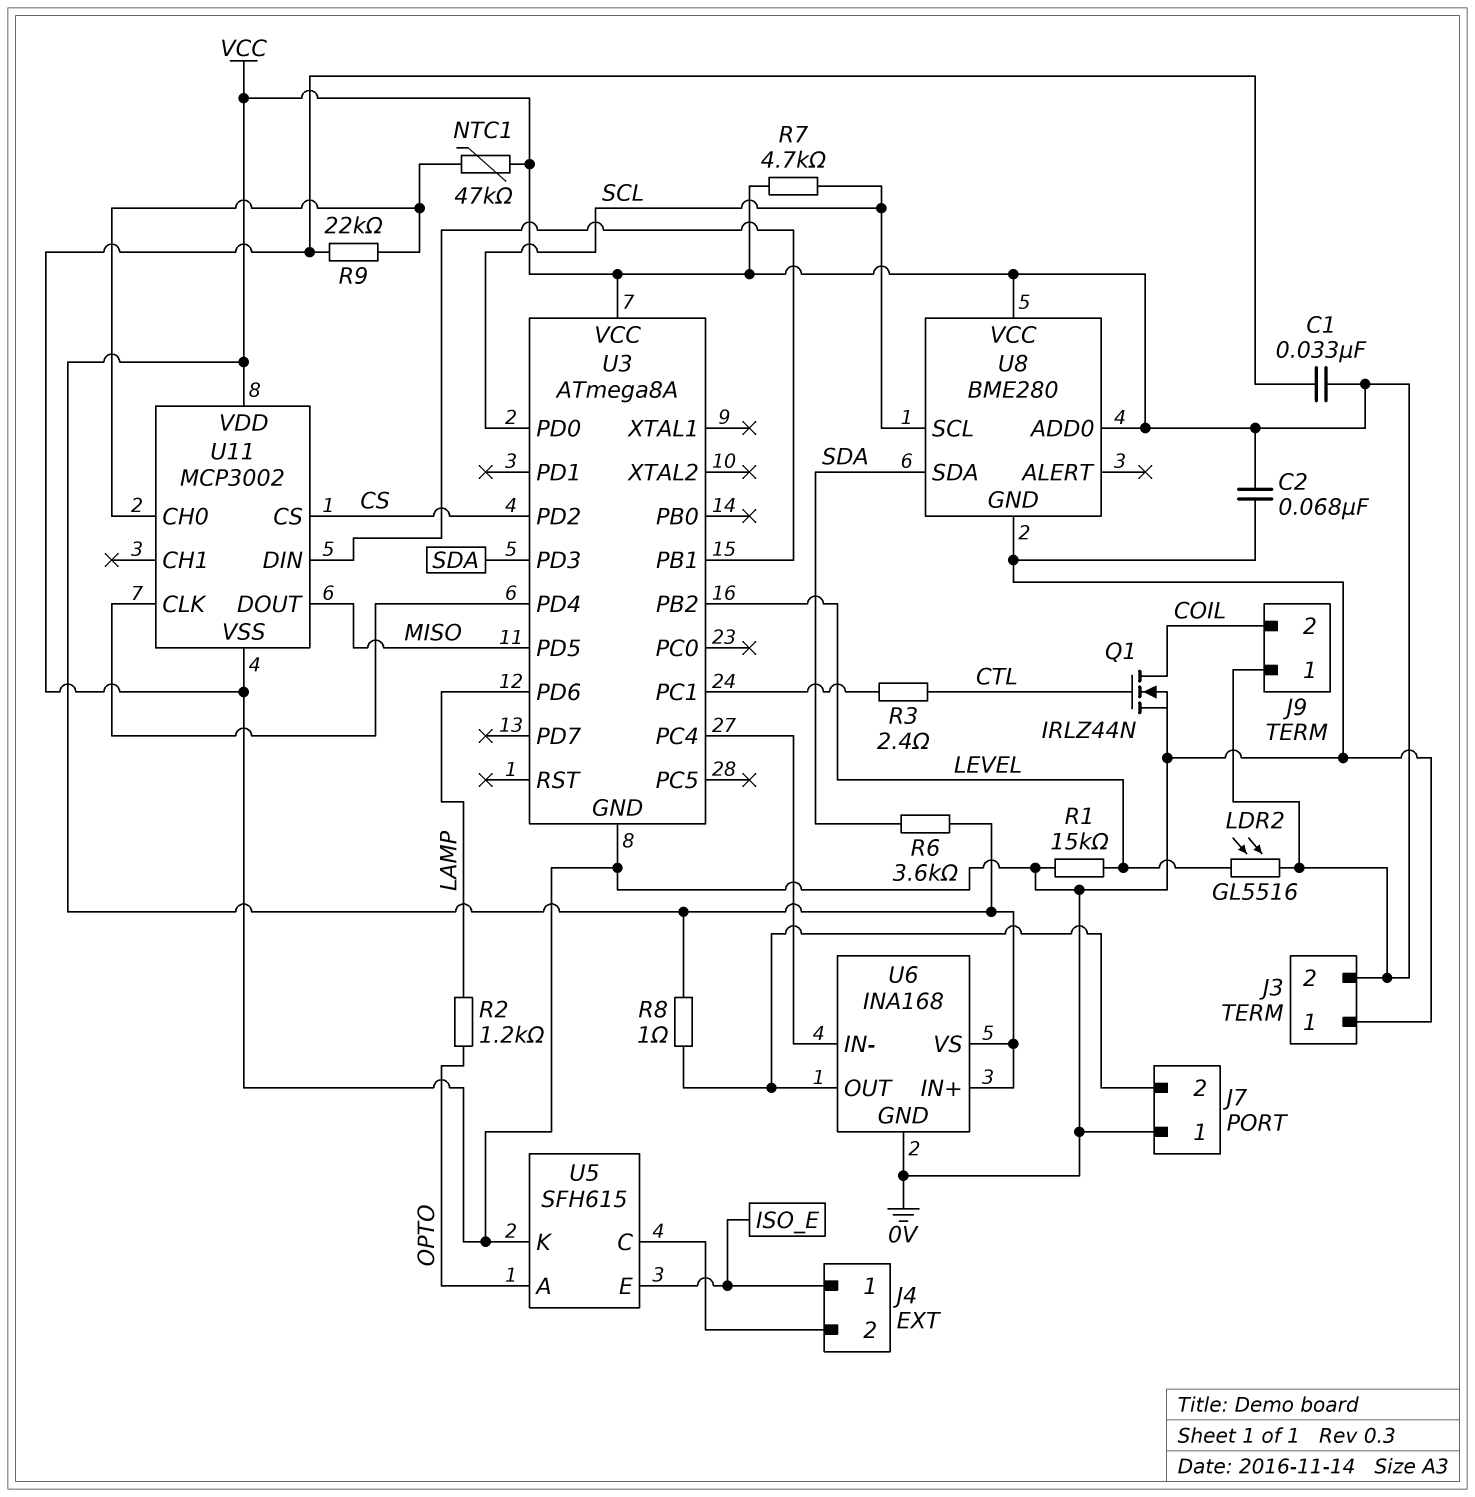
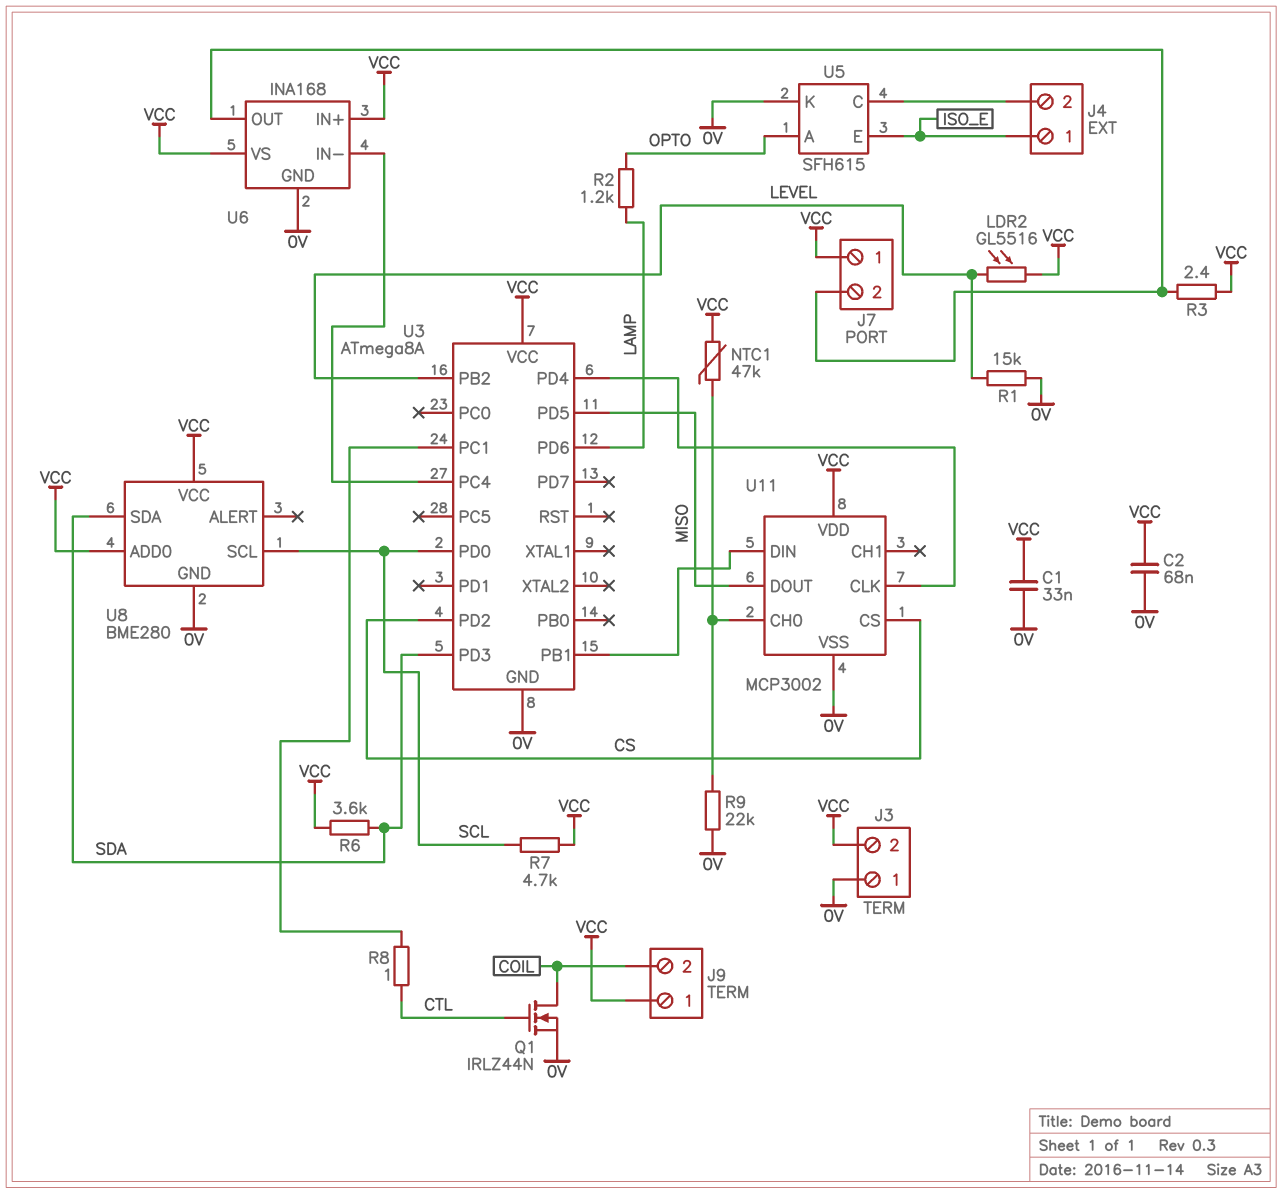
J7 pin 1: 0V -> VCC
R3: 2.4 (CTL, U3/PC1) -> 2.4 (J7/2, VCC)
R8: 1 (J7/2, VCC) -> 1 (CTL, U3/PC1)

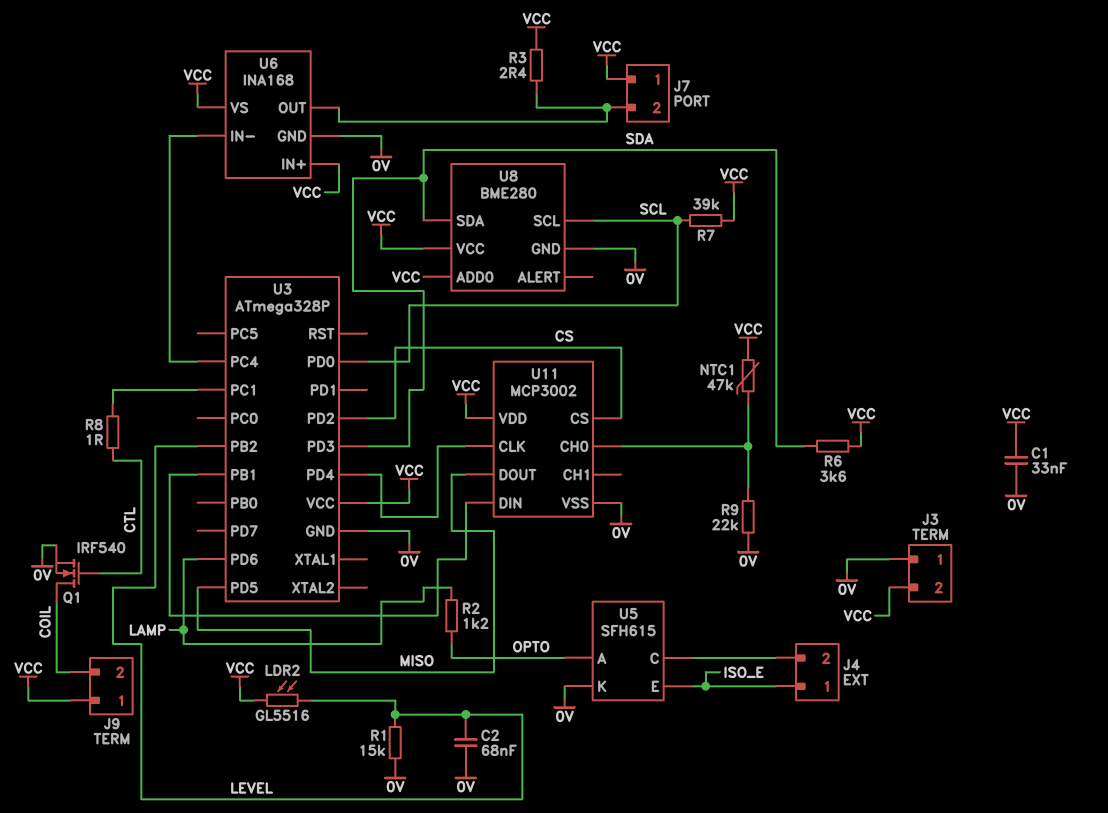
C2: 68nF (0V, VCC) -> 68nF (0V, LEVEL)
Q1: NMOS IRLZ44N (G CTL, D COIL, S 0V) -> NMOS IRF540 (G CTL, D COIL, S 0V)
R7: 4.7k (SCL, VCC) -> 39k (SCL, VCC)
U3: ATmega8A -> ATmega328P

